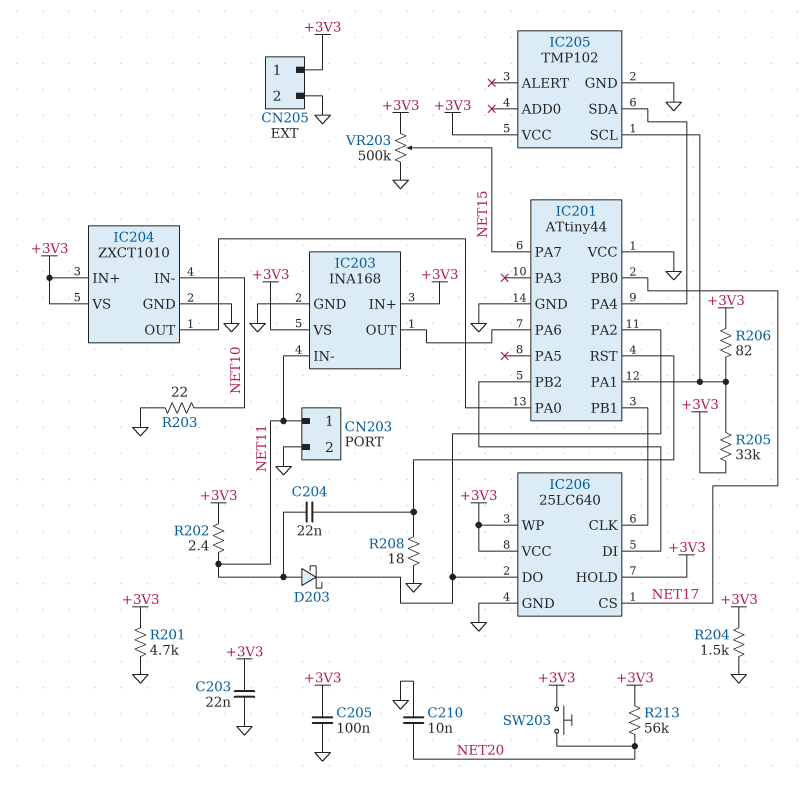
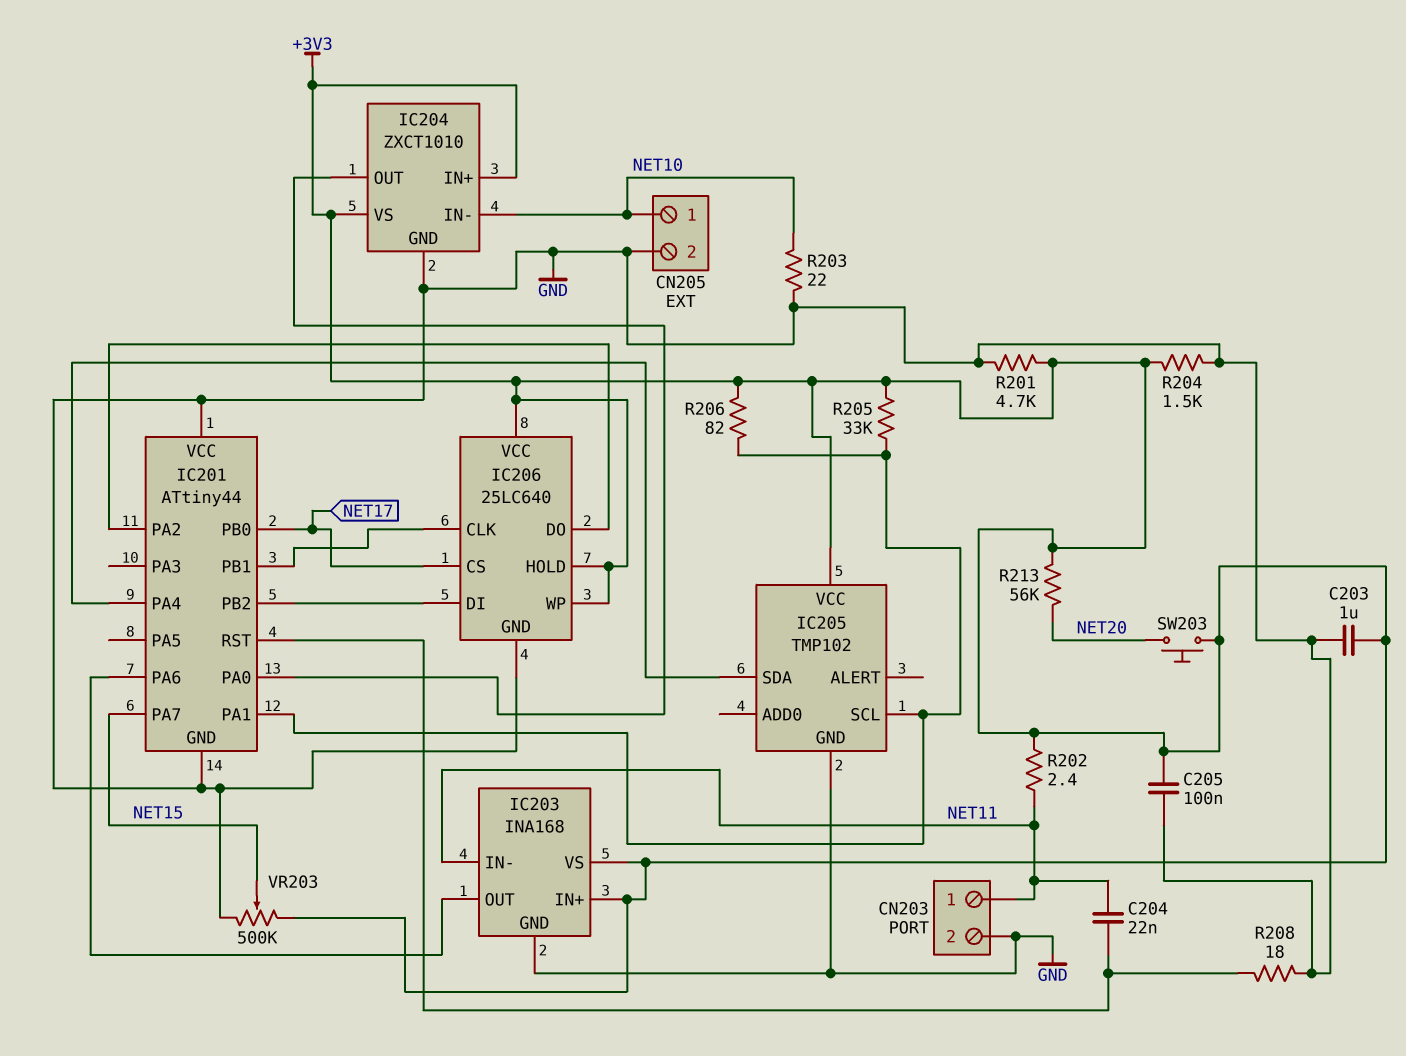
C203: 22nF (+3V3, GND) -> 1uF (+3V3, GND)
C210: 10nF (GND, NET20) -> none
CN205 pin 1: +3V3 -> NET10
D203: schottky (A NET11, K IC201/PA2) -> none

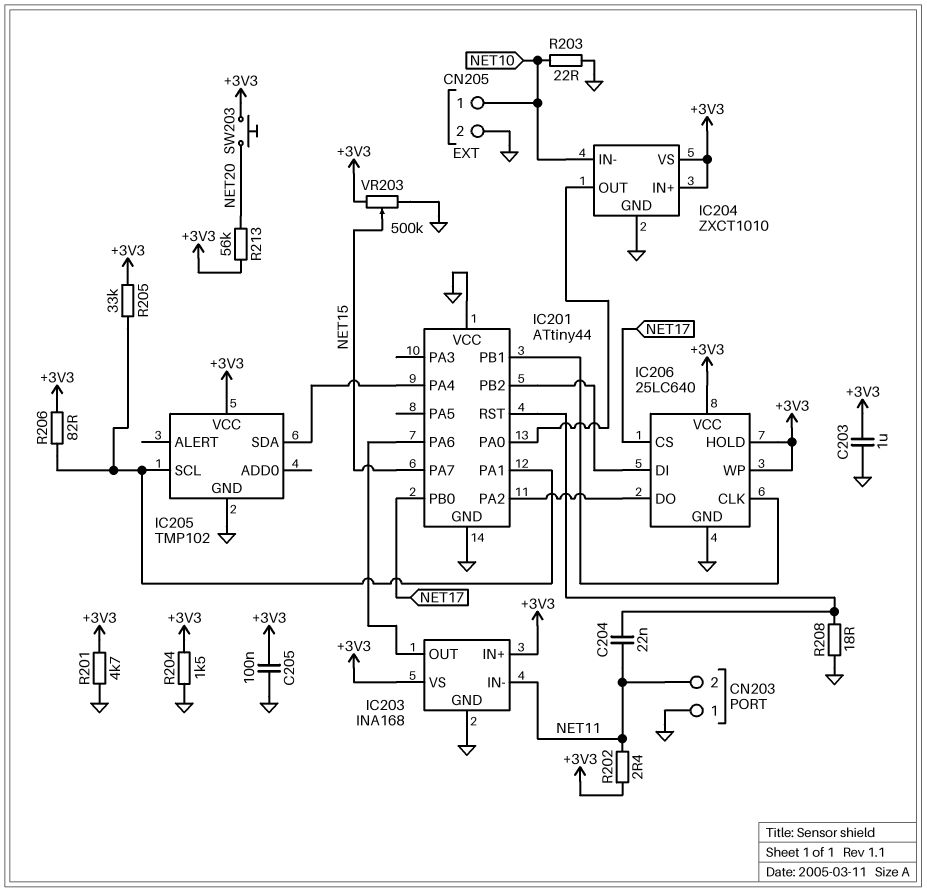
CN203 pin 1: NET11 -> GND
CN203 pin 2: GND -> NET11

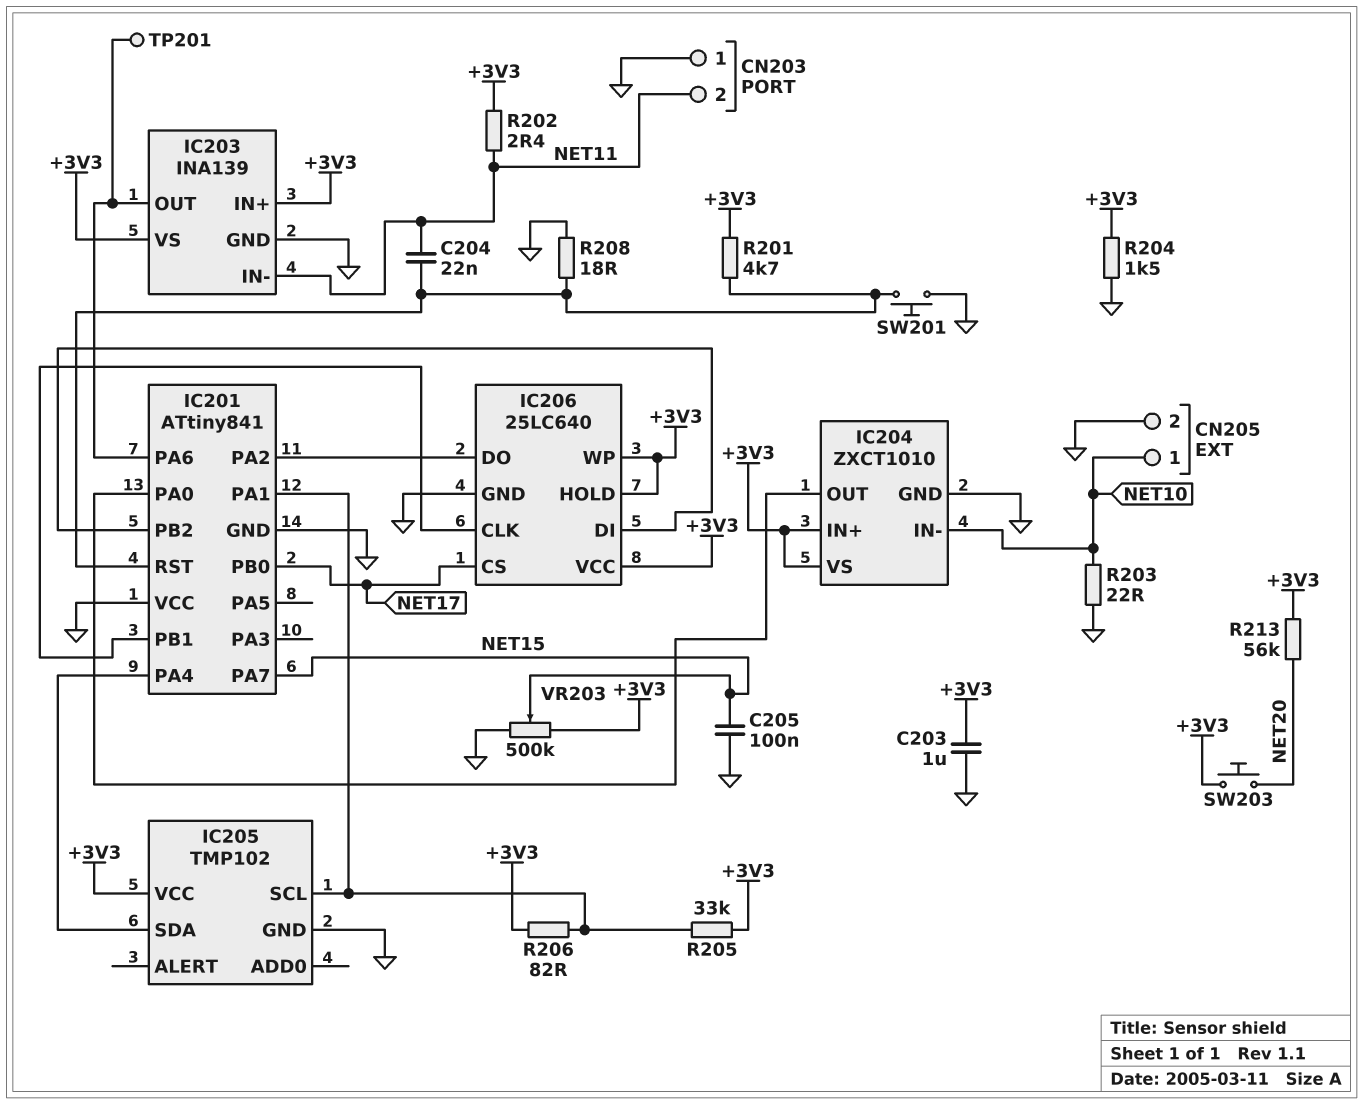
C205: 100nF (+3V3, GND) -> 100nF (GND, NET15)
IC201: ATtiny44 -> ATtiny841
IC203: INA168 -> INA139
R201: 4.7k (+3V3, GND) -> 4.7k (+3V3, IC201/RST)
SW201: none -> button (GND, IC201/RST)
TP201: none -> test point (IC201/PA6)

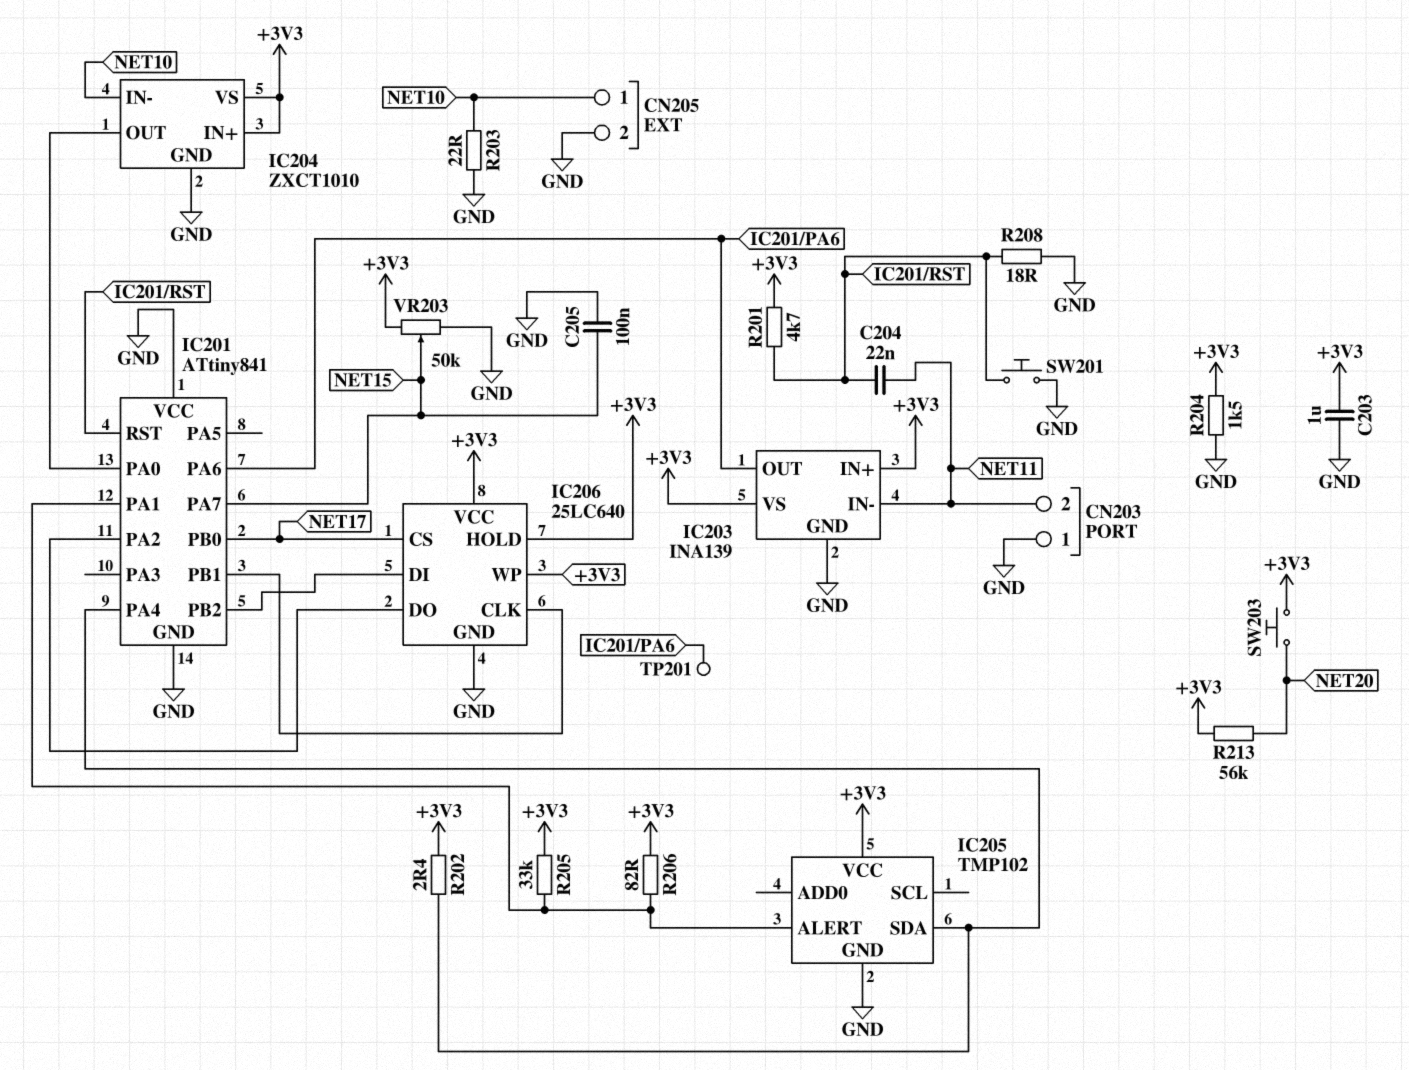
IC205 pin ALERT: none -> IC201/PA1
IC205 pin SCL: IC201/PA1 -> none
R202: 2.4 (+3V3, NET11) -> 2.4 (+3V3, IC201/PA4)
VR203: 500k (+3V3, GND, wiper NET15) -> 50k (+3V3, GND, wiper NET15)

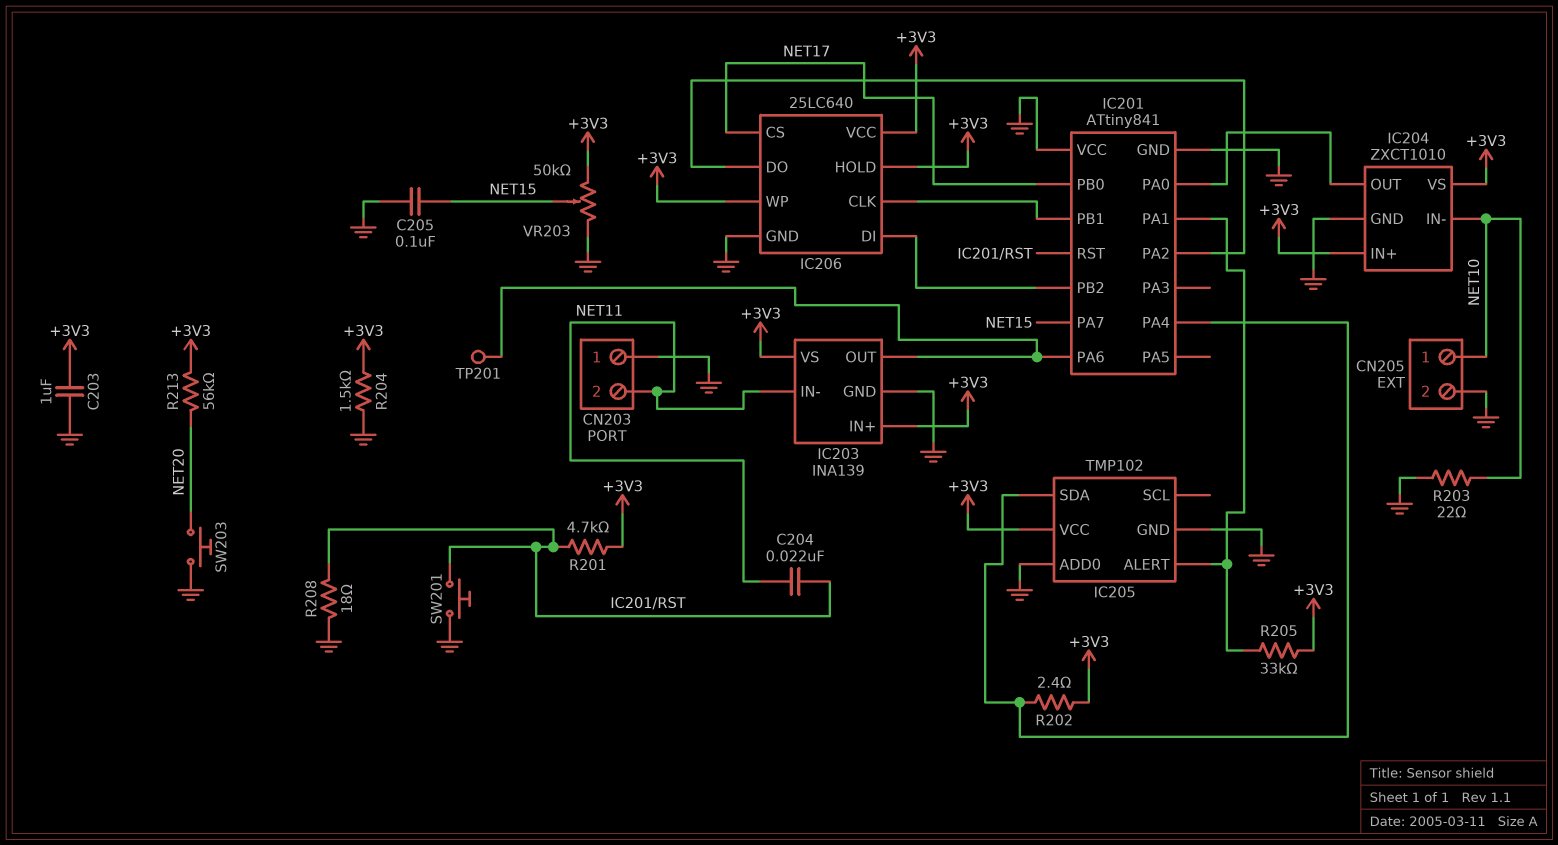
IC205 pin ADD0: none -> GND
R206: 82 (+3V3, IC201/PA1) -> none
SW203: button (+3V3, NET20) -> button (GND, NET20)

